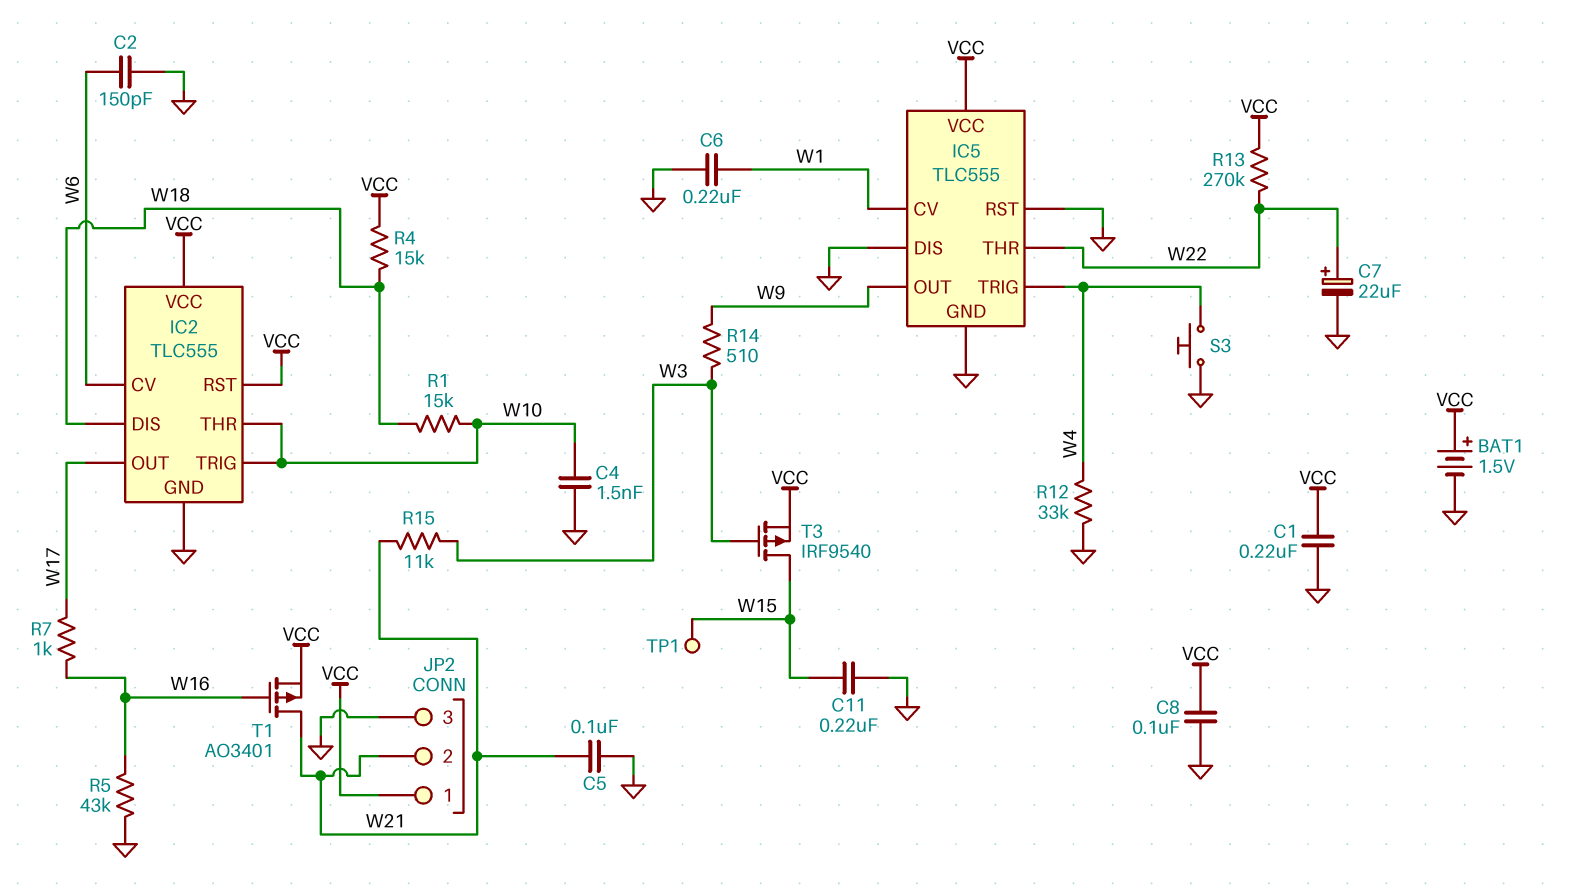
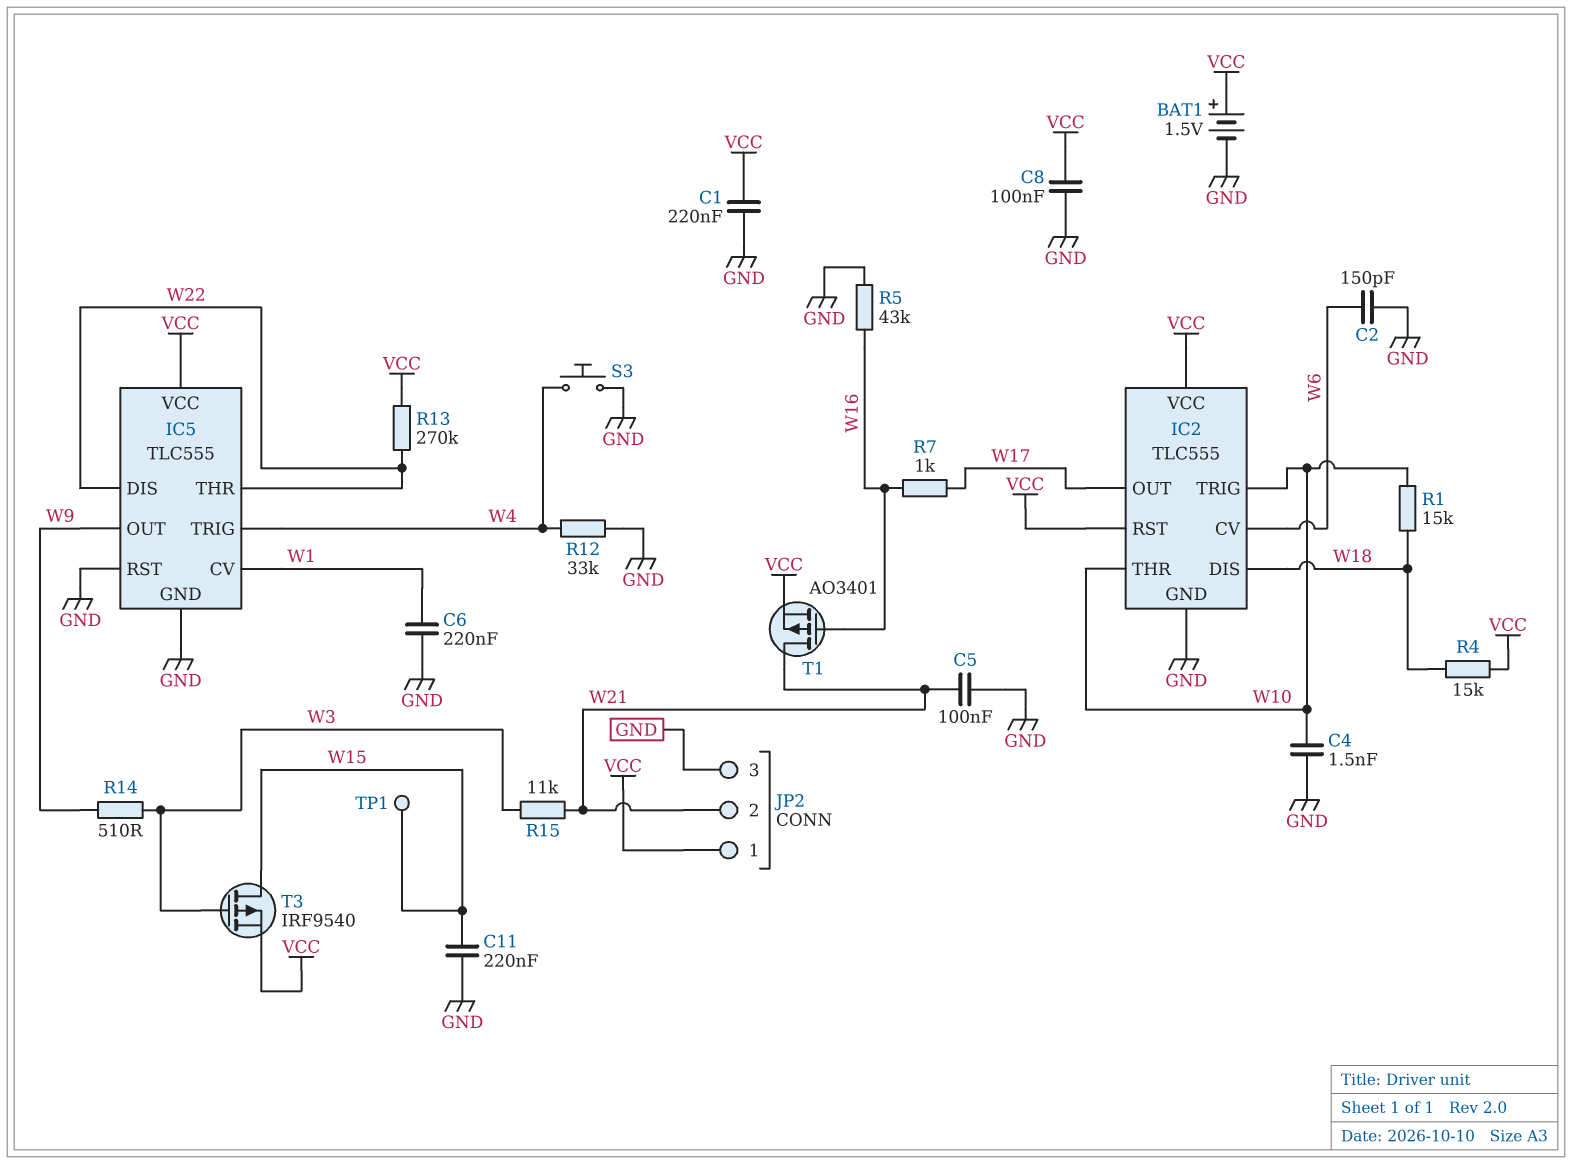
C7: 22uF (plus W22, minus GND) -> none
IC5 pin DIS: GND -> W22

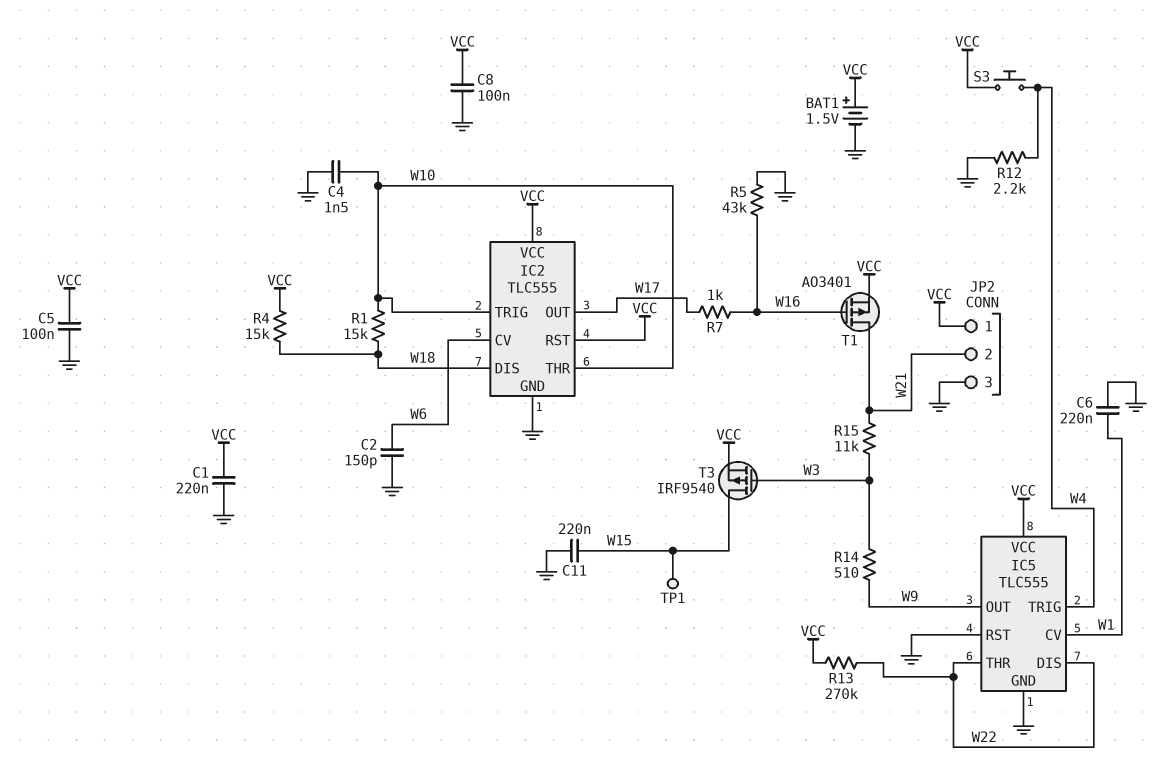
C5: 100nF (GND, W21) -> 100nF (GND, VCC)
R12: 33k (GND, W4) -> 2.2k (GND, W4)
S3: button (GND, W4) -> button (VCC, W4)

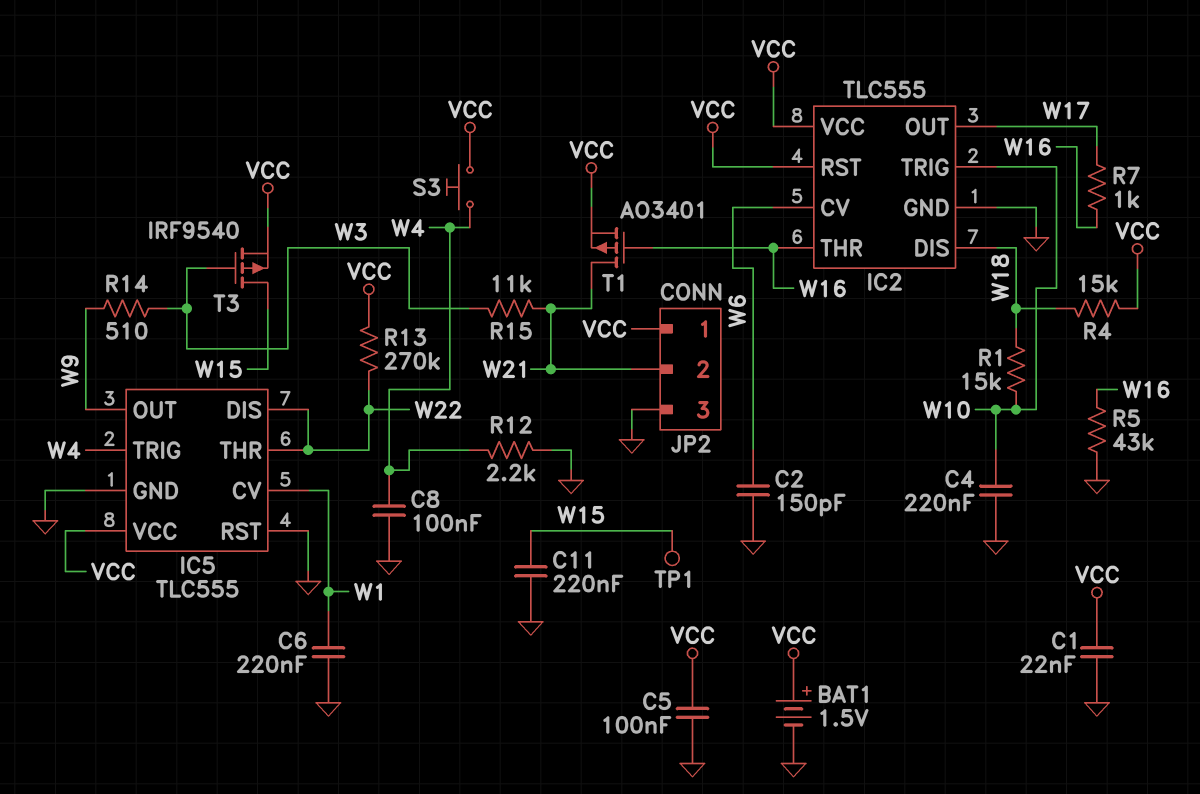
C1: 220nF (GND, VCC) -> 22nF (GND, VCC)
C4: 1.5nF (GND, W10) -> 220nF (GND, W10)
C8: 100nF (GND, VCC) -> 100nF (GND, W4)
IC2 pin THR: W10 -> W16

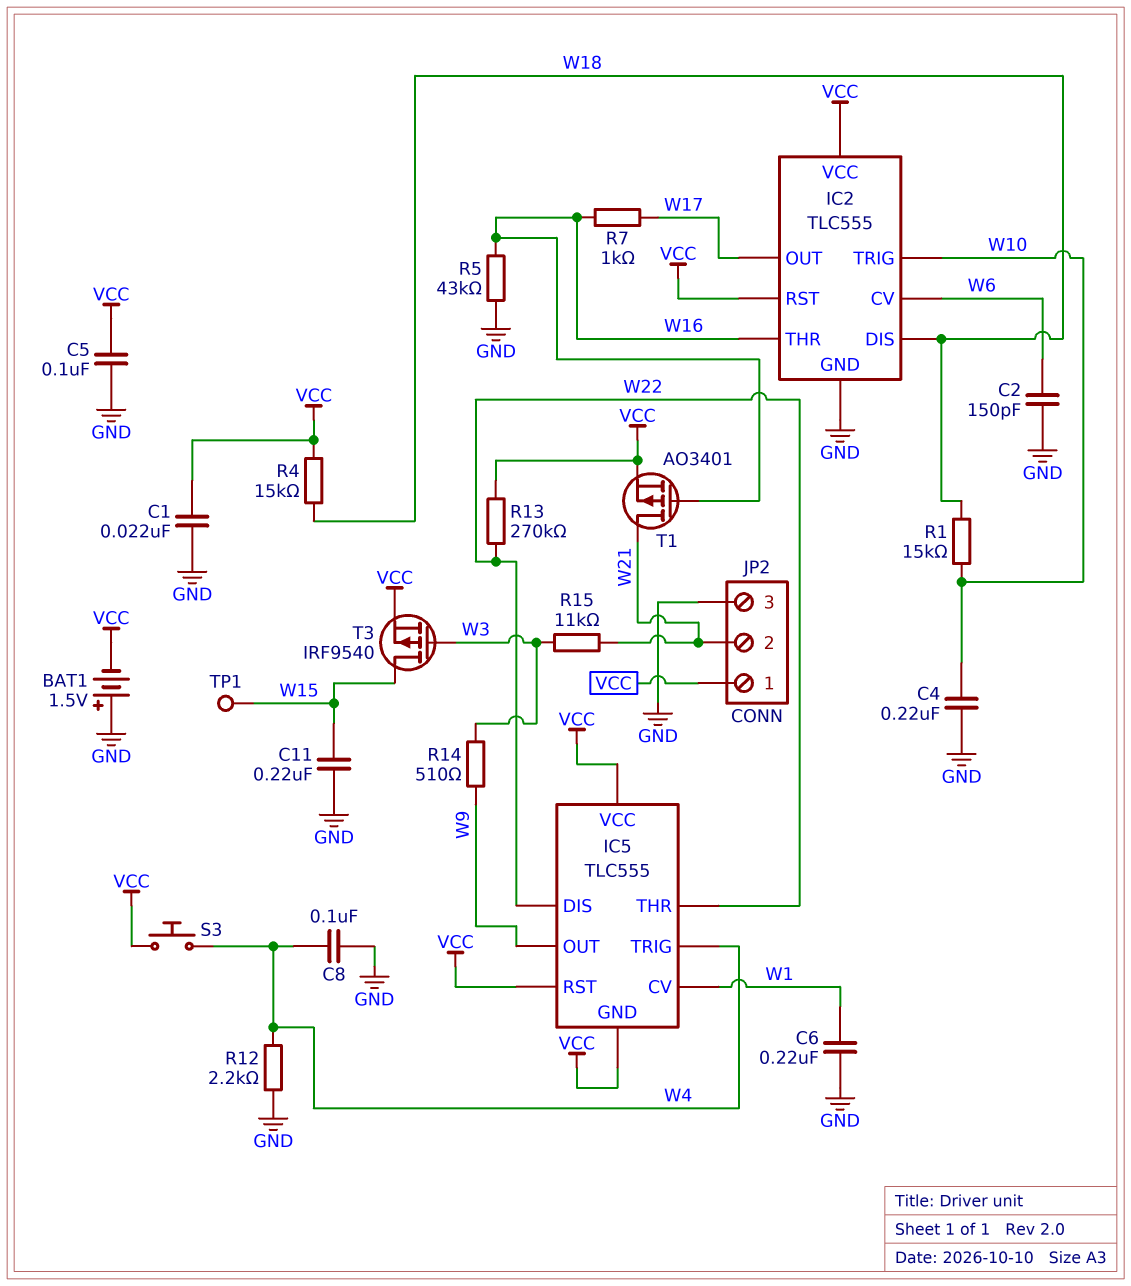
BAT1: 1.5V (plus VCC, minus GND) -> 1.5V (plus GND, minus VCC)
IC5 pin GND: GND -> VCC
IC5 pin RST: GND -> VCC

